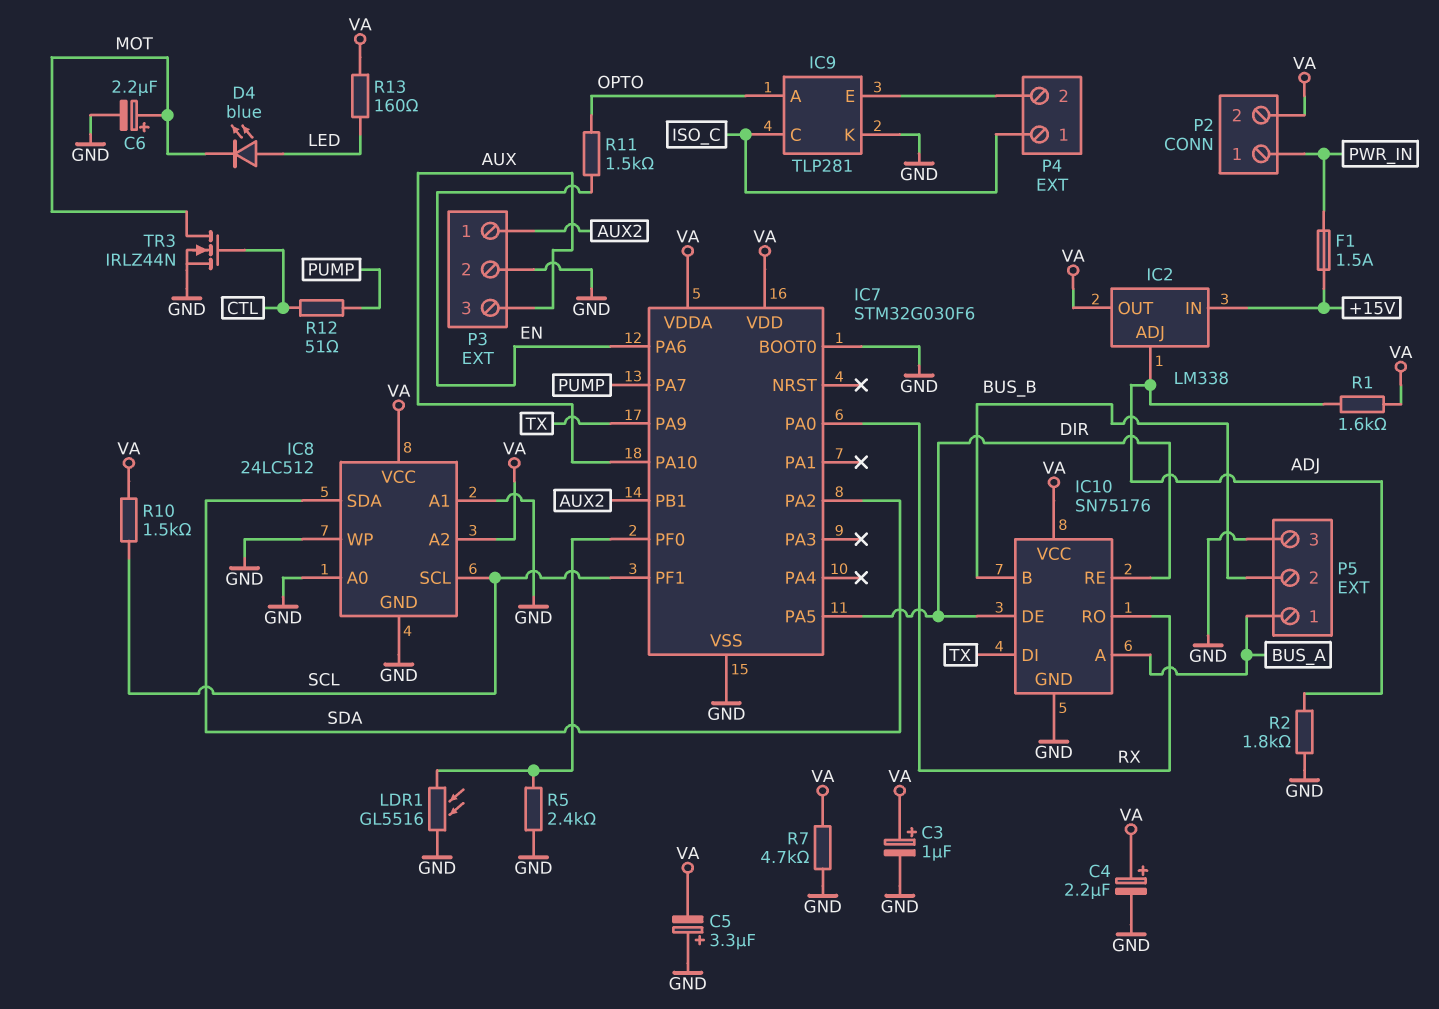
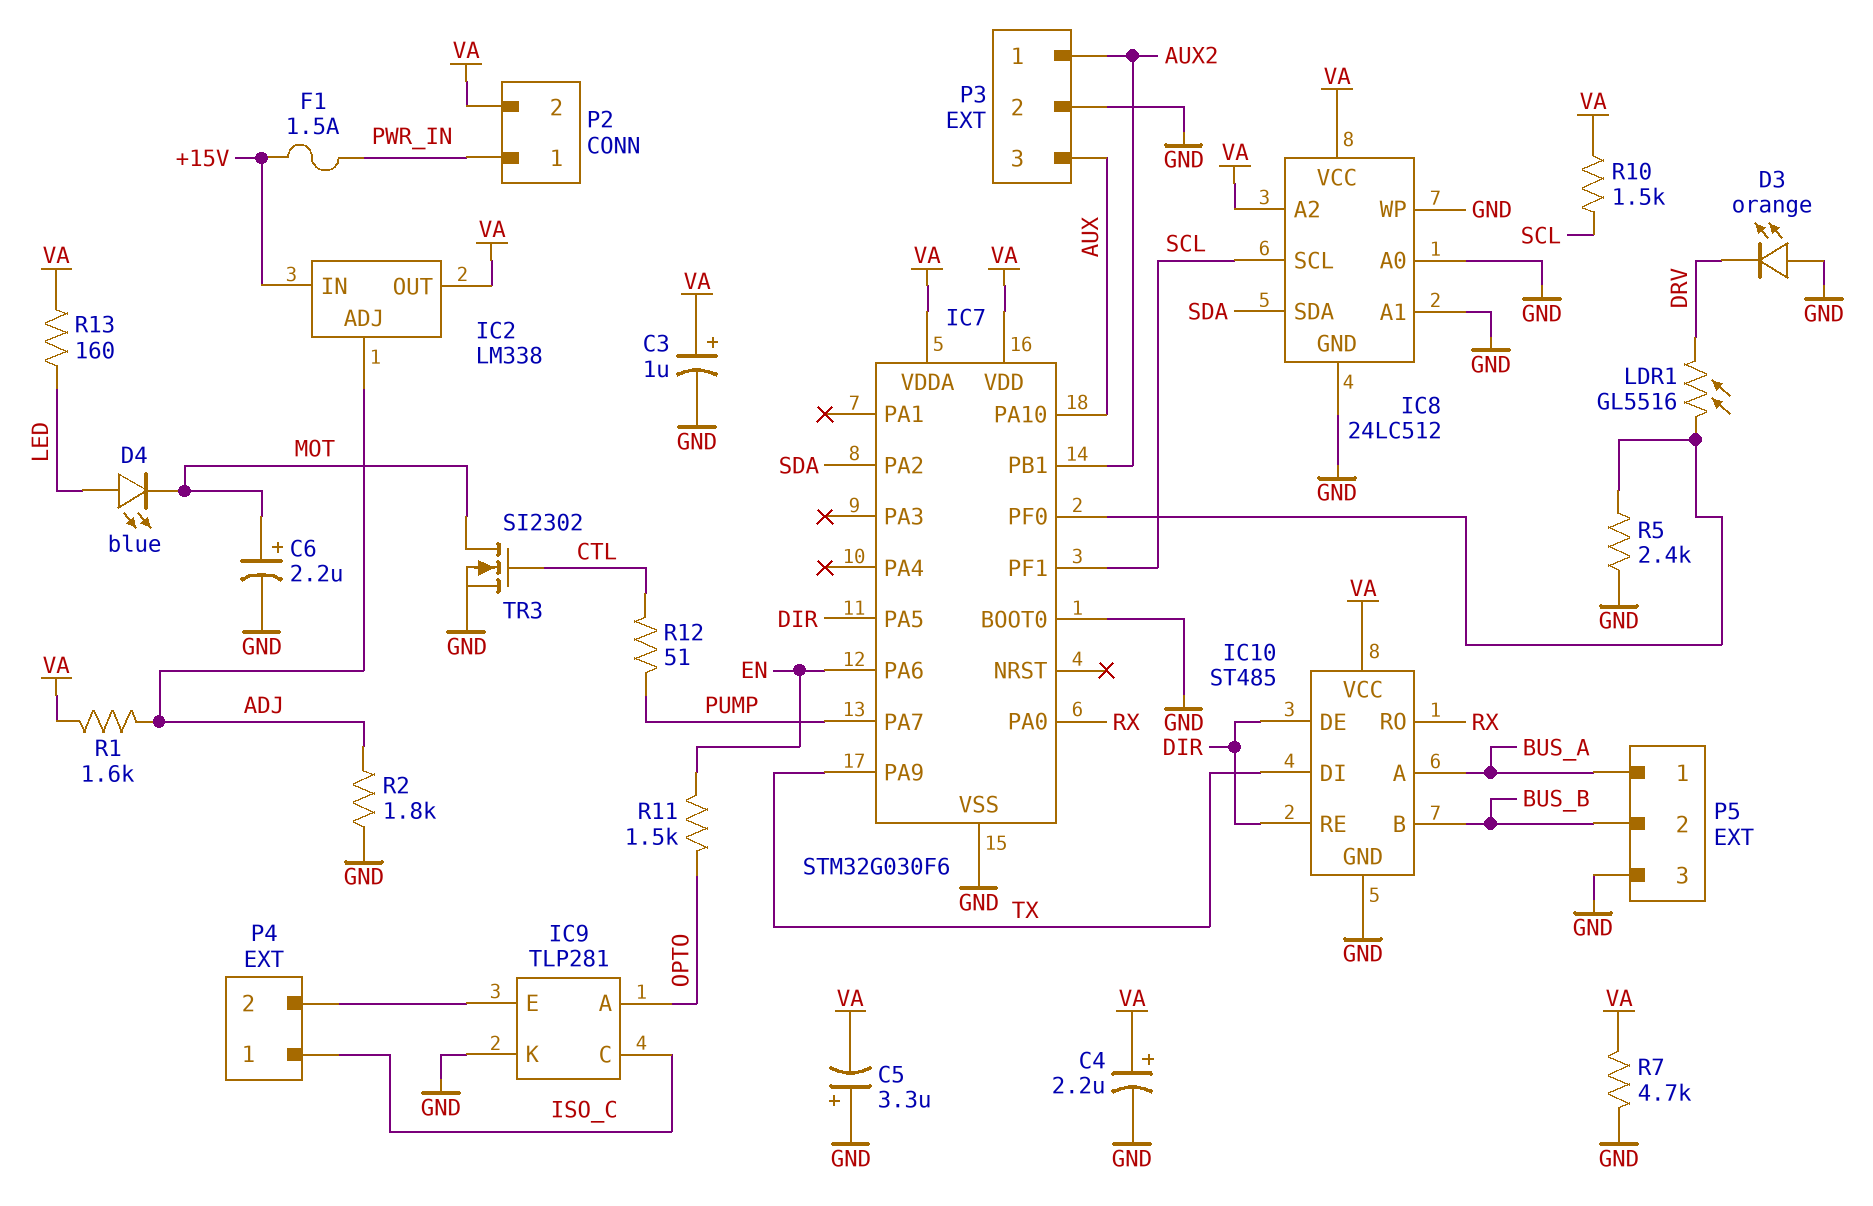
D3: none -> LED orange (A GND, K DRV)
IC10: SN75176 -> ST485
LDR1: GL5516 (GND, IC7/PF0) -> GL5516 (DRV, IC7/PF0)
TR3: NMOS IRLZ44N (G CTL, D MOT, S GND) -> NMOS SI2302 (G CTL, D MOT, S GND)

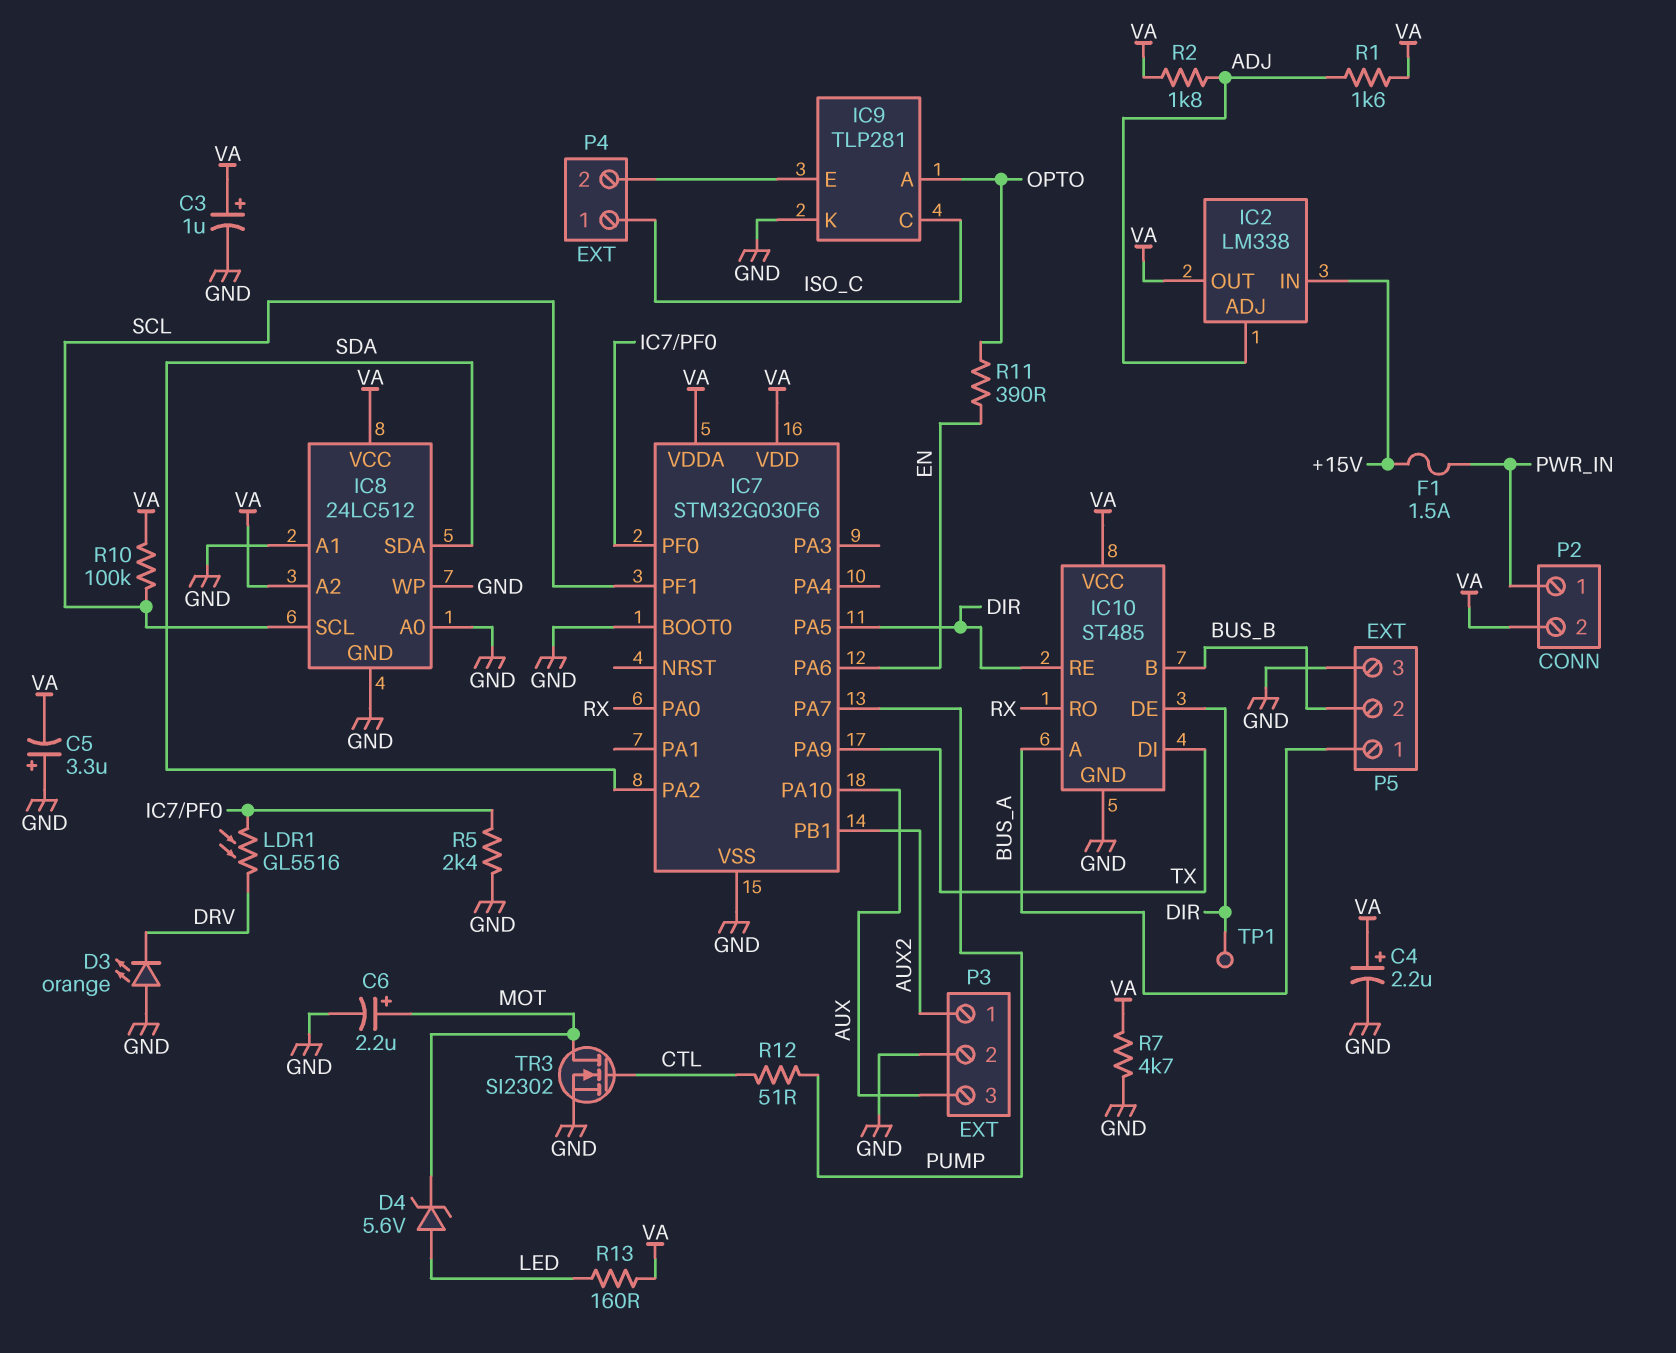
D4: LED blue (A LED, K MOT) -> zener 5.6V (A LED, K MOT)
R2: 1.8k (ADJ, GND) -> 1.8k (ADJ, VA)
R10: 1.5k (SCL, VA) -> 100k (SCL, VA)
R11: 1.5k (EN, OPTO) -> 390 (EN, OPTO)
TP1: none -> test point (DIR)

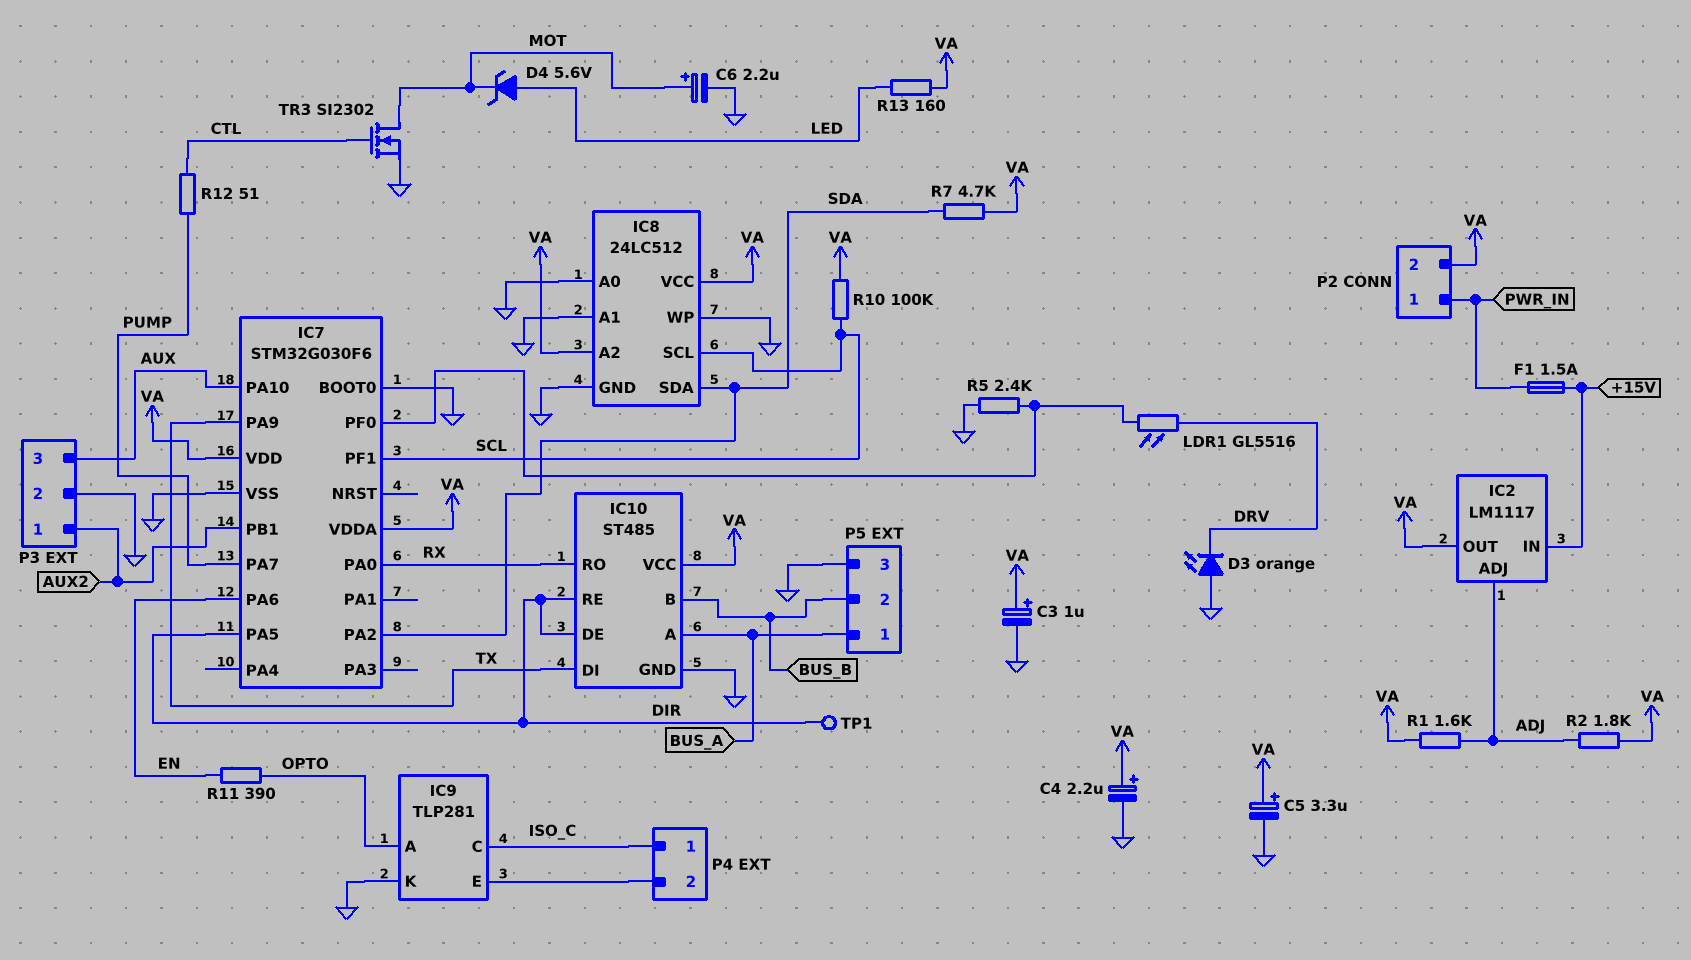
C5: 3.3uF (plus GND, minus VA) -> 3.3uF (plus VA, minus GND)
IC2: LM338 -> LM1117
R7: 4.7k (GND, VA) -> 4.7k (SDA, VA)

